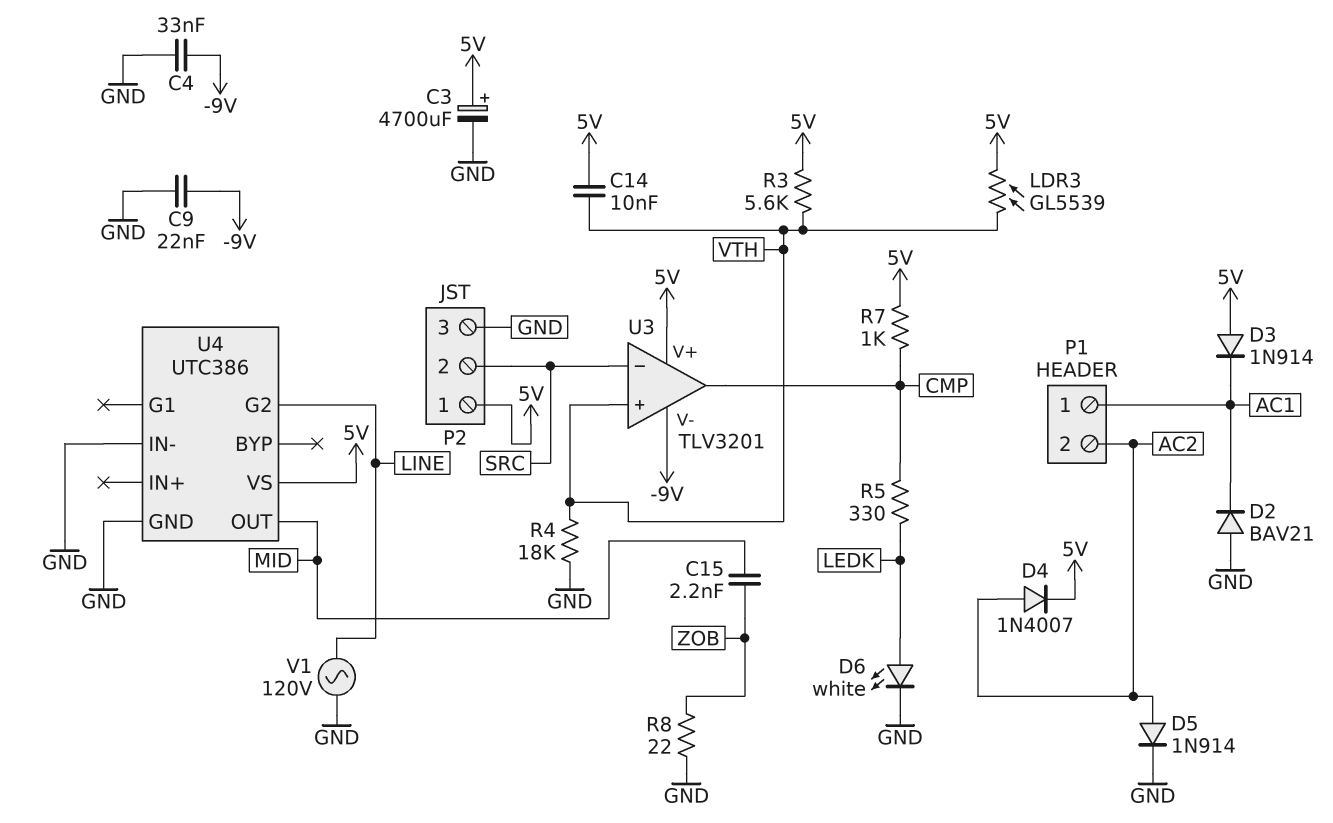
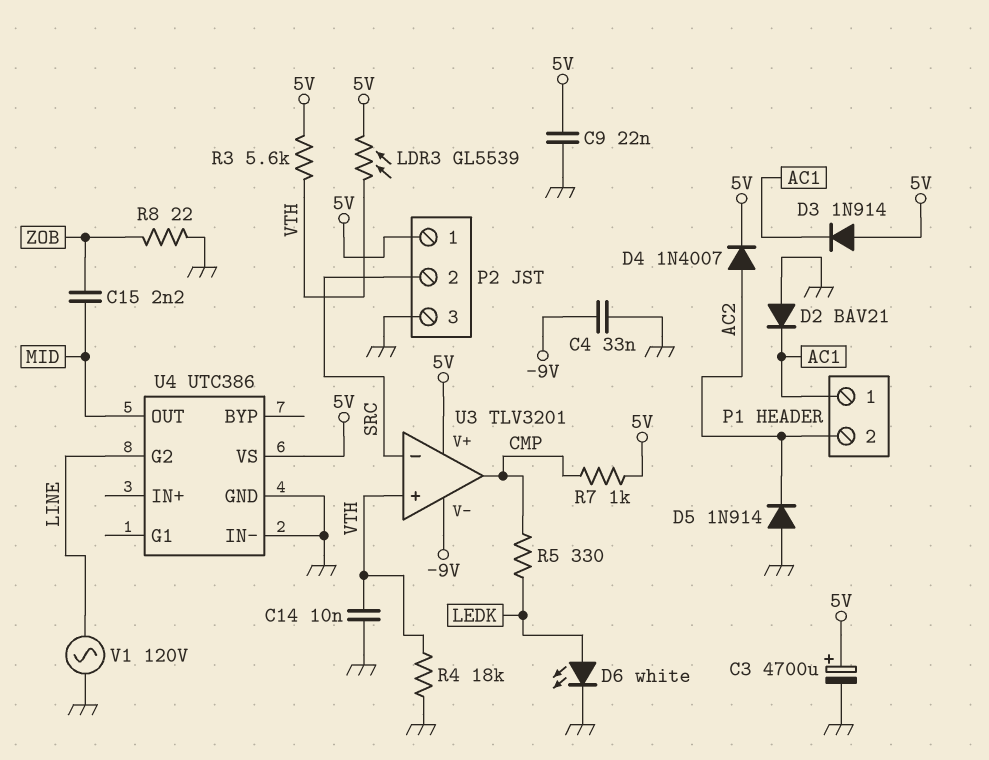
C9: 22nF (-9V, GND) -> 22nF (5V, GND)
C14: 10nF (5V, VTH) -> 10nF (GND, VTH)
D5: diode 1N914 (A AC2, K GND) -> diode 1N914 (A GND, K AC2)

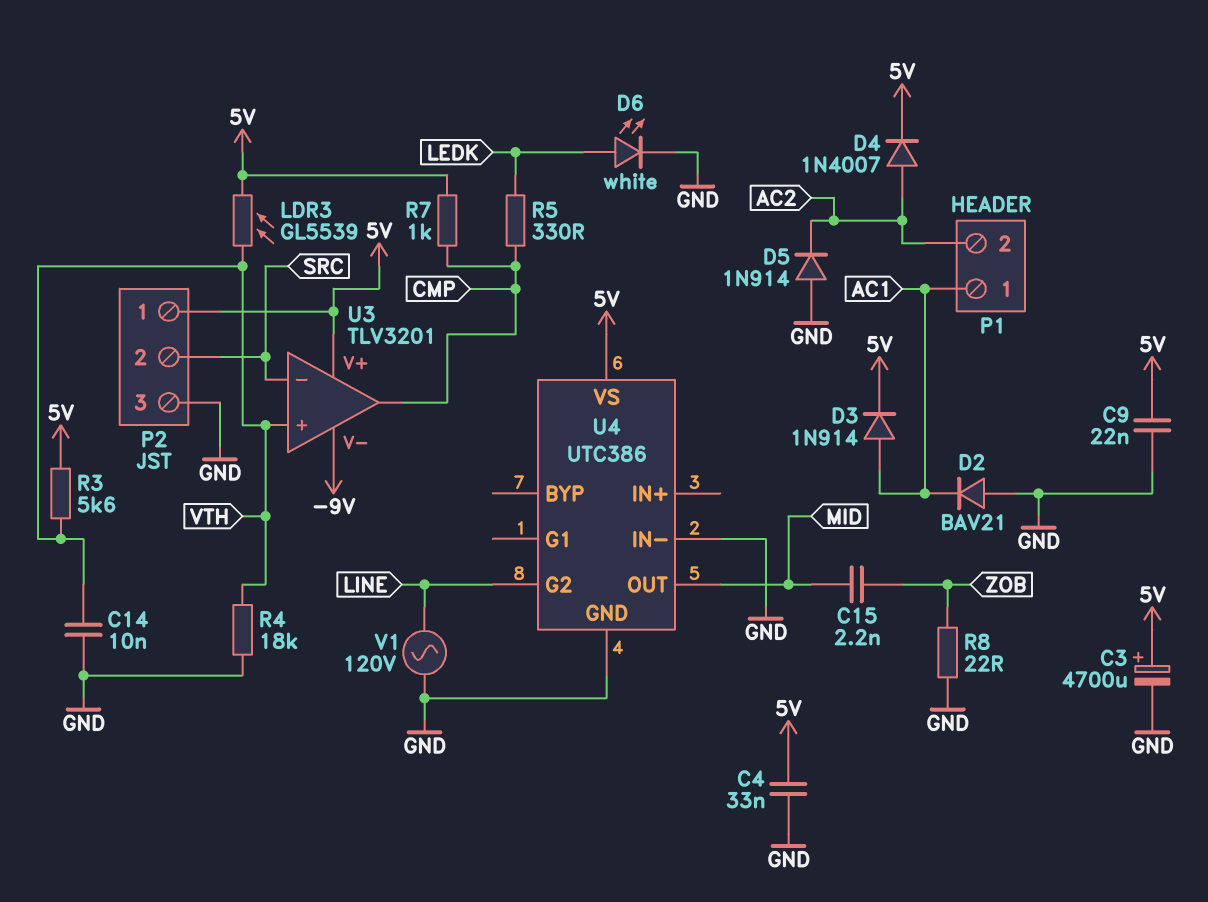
C4: 33nF (-9V, GND) -> 33nF (5V, GND)
D3: diode 1N914 (A 5V, K AC1) -> diode 1N914 (A AC1, K 5V)

